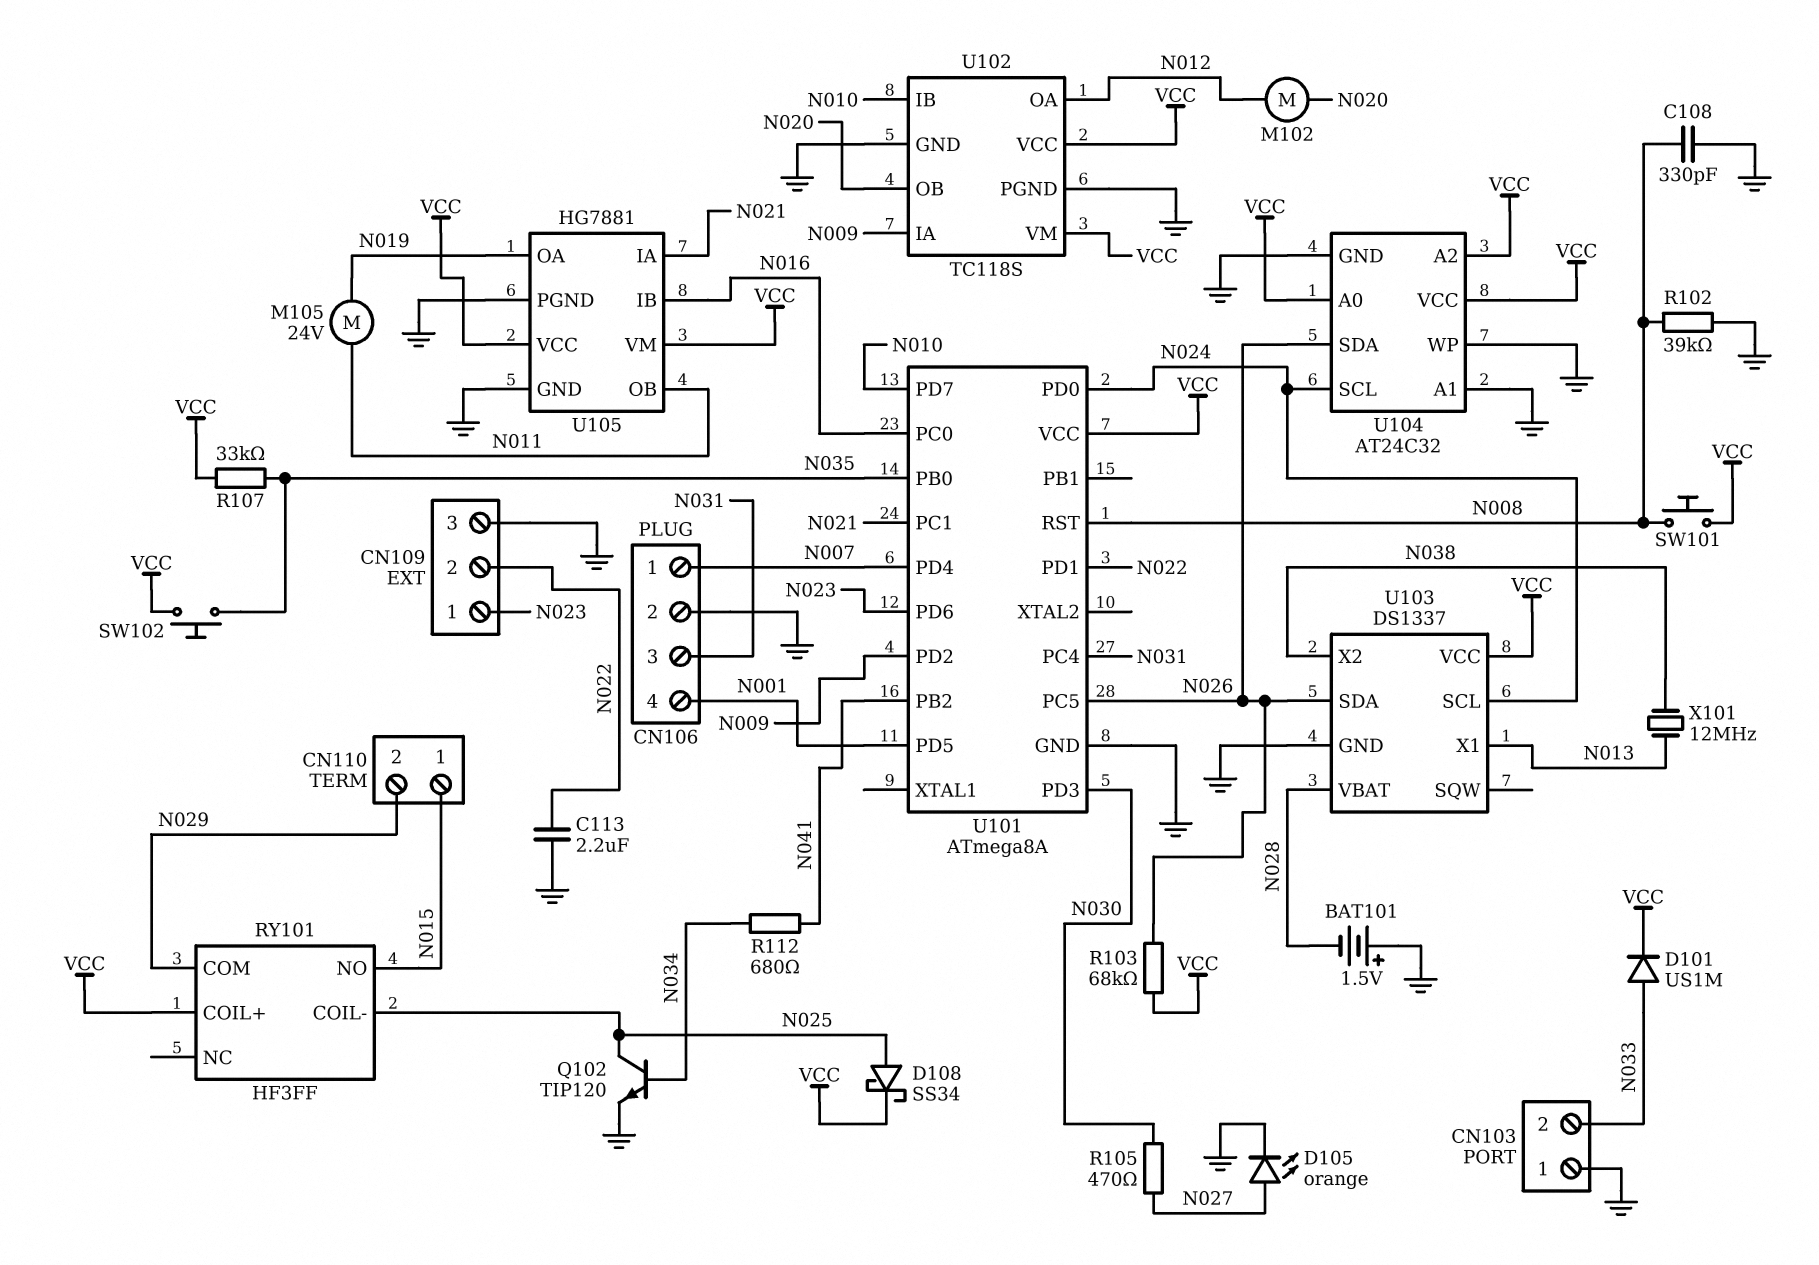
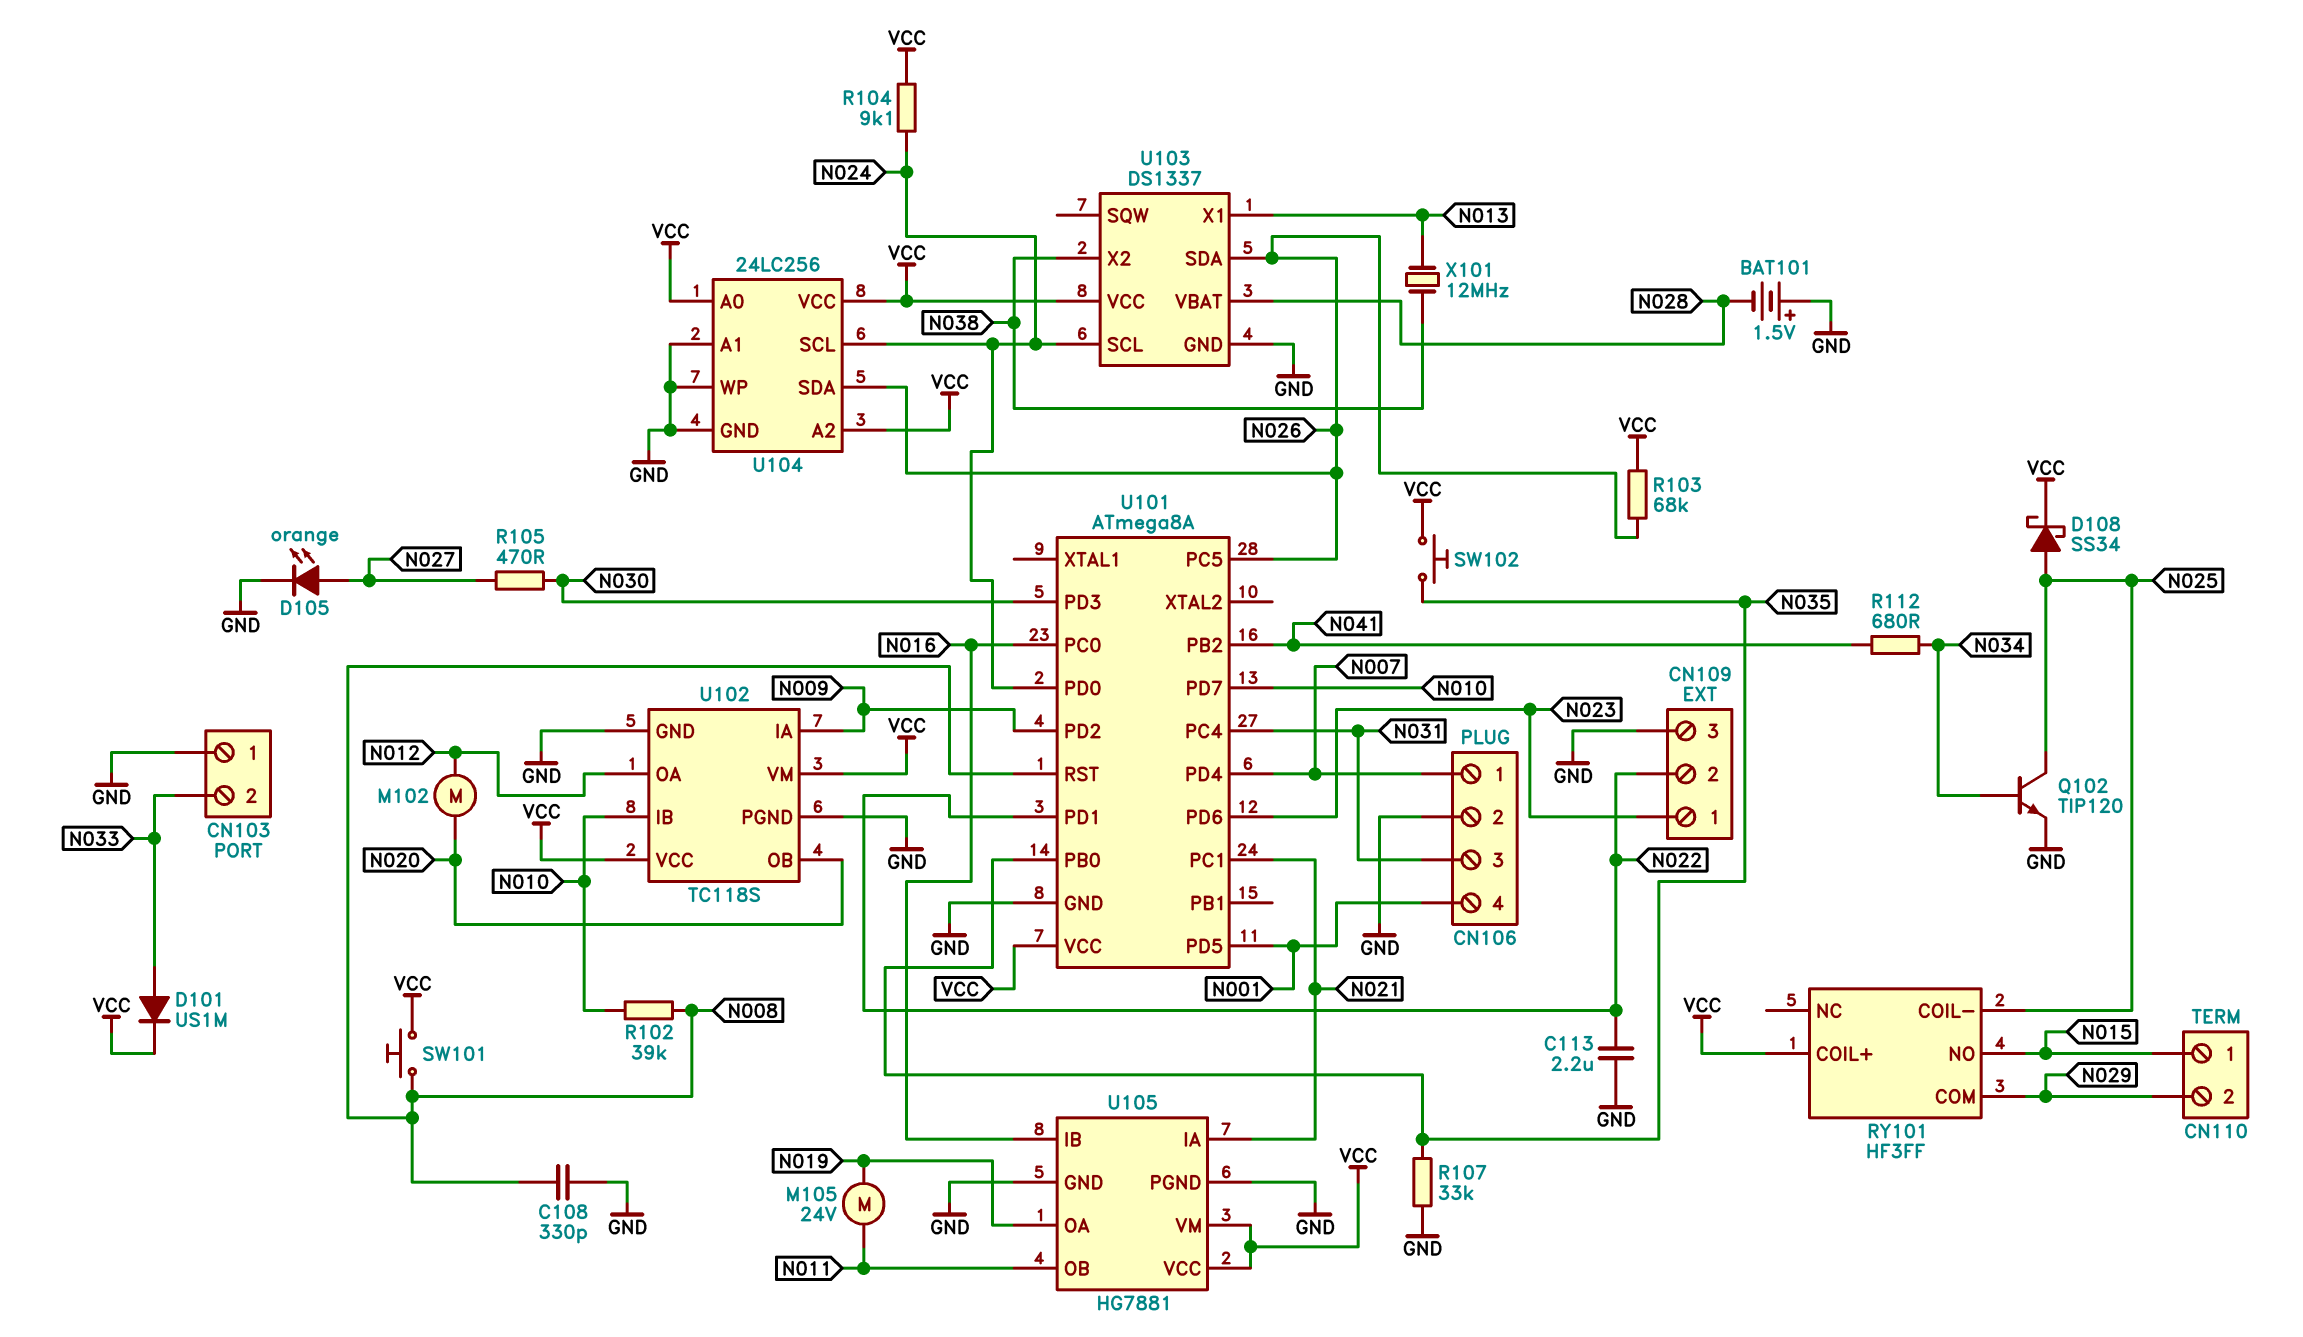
R102: 39k (GND, N008) -> 39k (N008, N010)
R104: none -> 9.1k (N024, VCC)
R107: 33k (N035, VCC) -> 33k (GND, N035)
U104: AT24C32 -> 24LC256

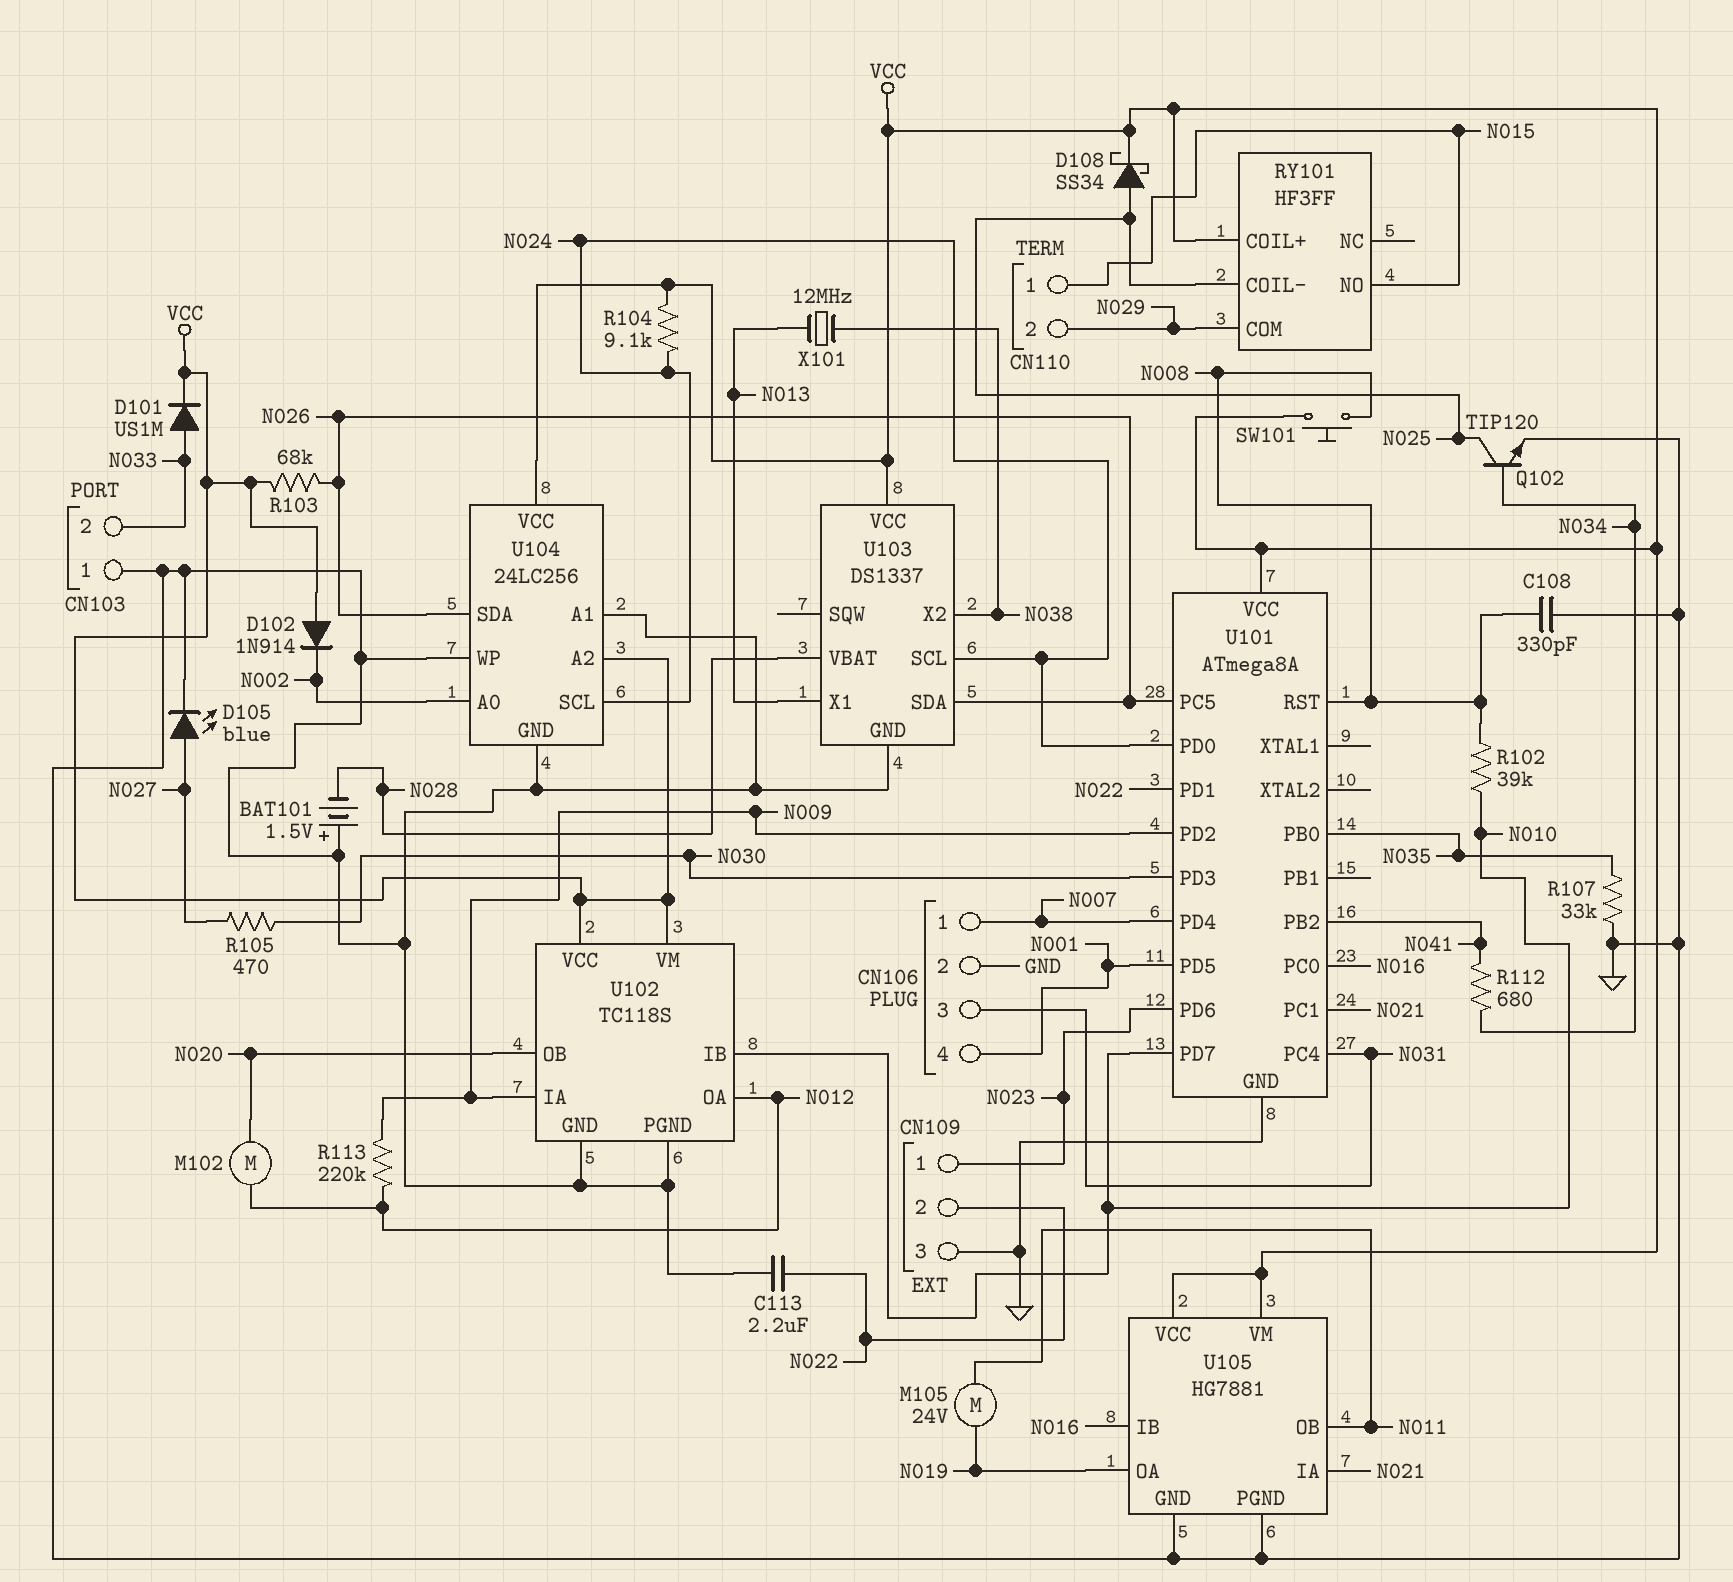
D102: none -> diode 1N914 (A VCC, K N002)
D105: LED orange (A N027, K GND) -> LED blue (A N027, K GND)
R113: none -> 220k (N009, N012)
SW102: button (N035, VCC) -> none
U104 pin A0: VCC -> N002

